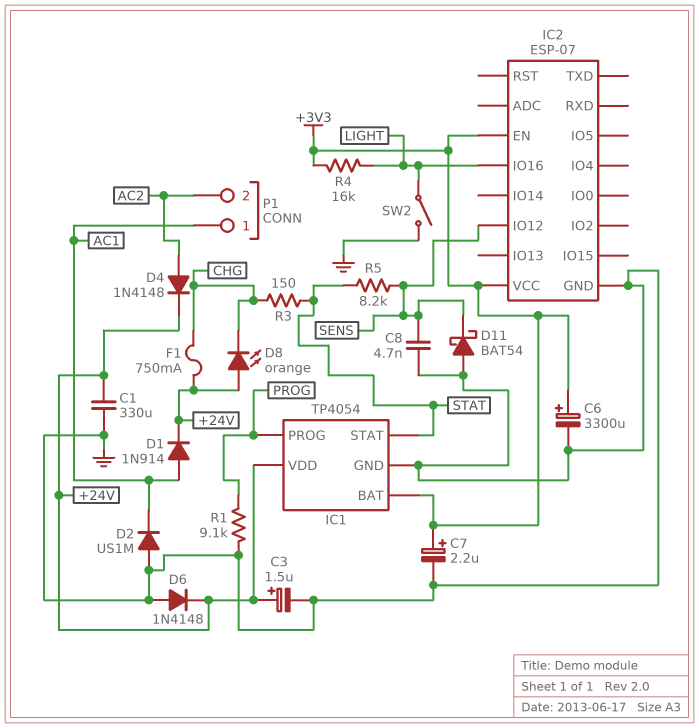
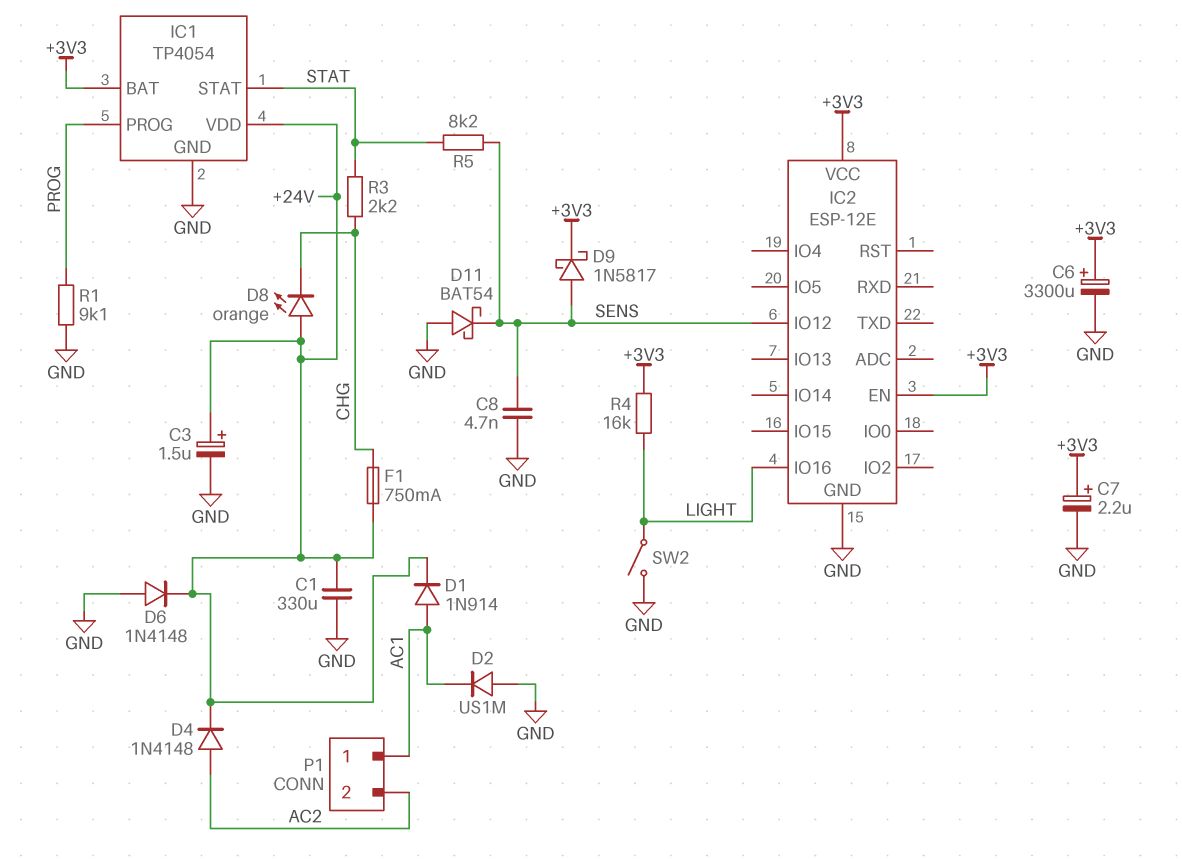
D9: none -> schottky 1N5817 (A SENS, K +3V3)
IC2: ESP-07 -> ESP-12E
R3: 150 (CHG, STAT) -> 2.2k (CHG, STAT)

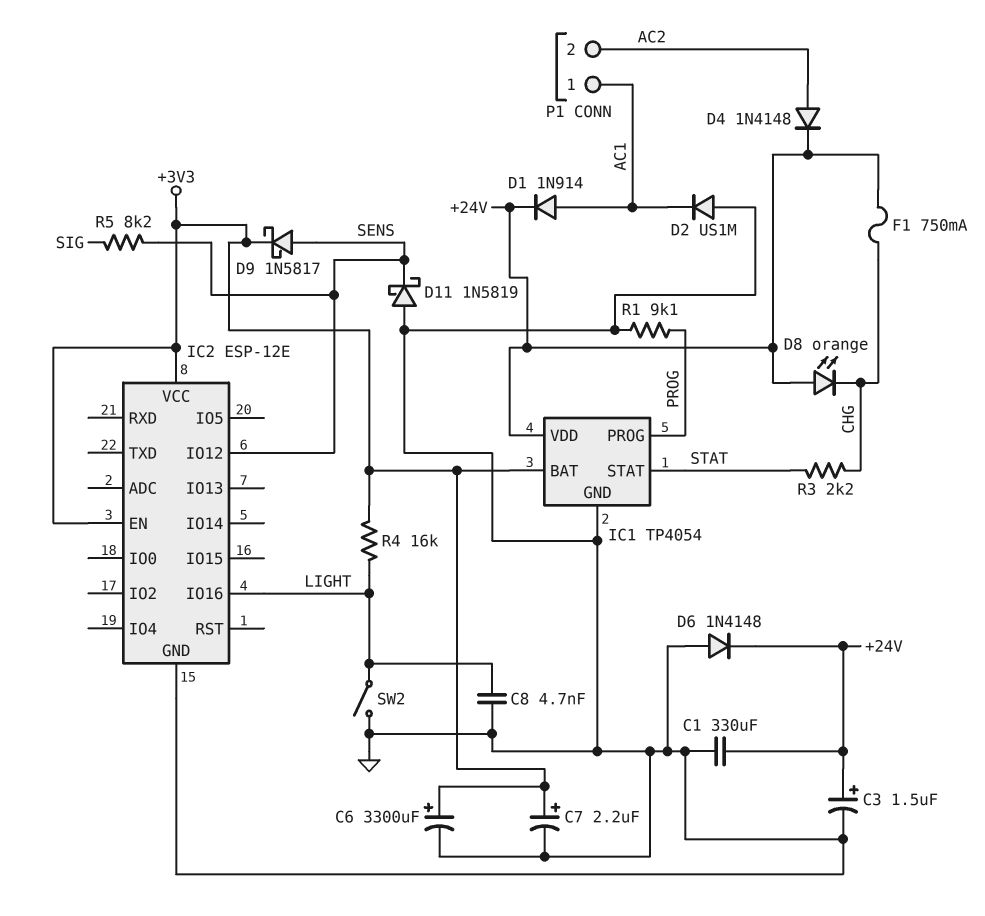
C8: 4.7nF (GND, SENS) -> 4.7nF (GND, LIGHT)
D11: schottky BAT54 (A GND, K SENS) -> schottky 1N5819 (A GND, K SENS)
R5: 8.2k (SENS, STAT) -> 8.2k (SENS, SIG)

